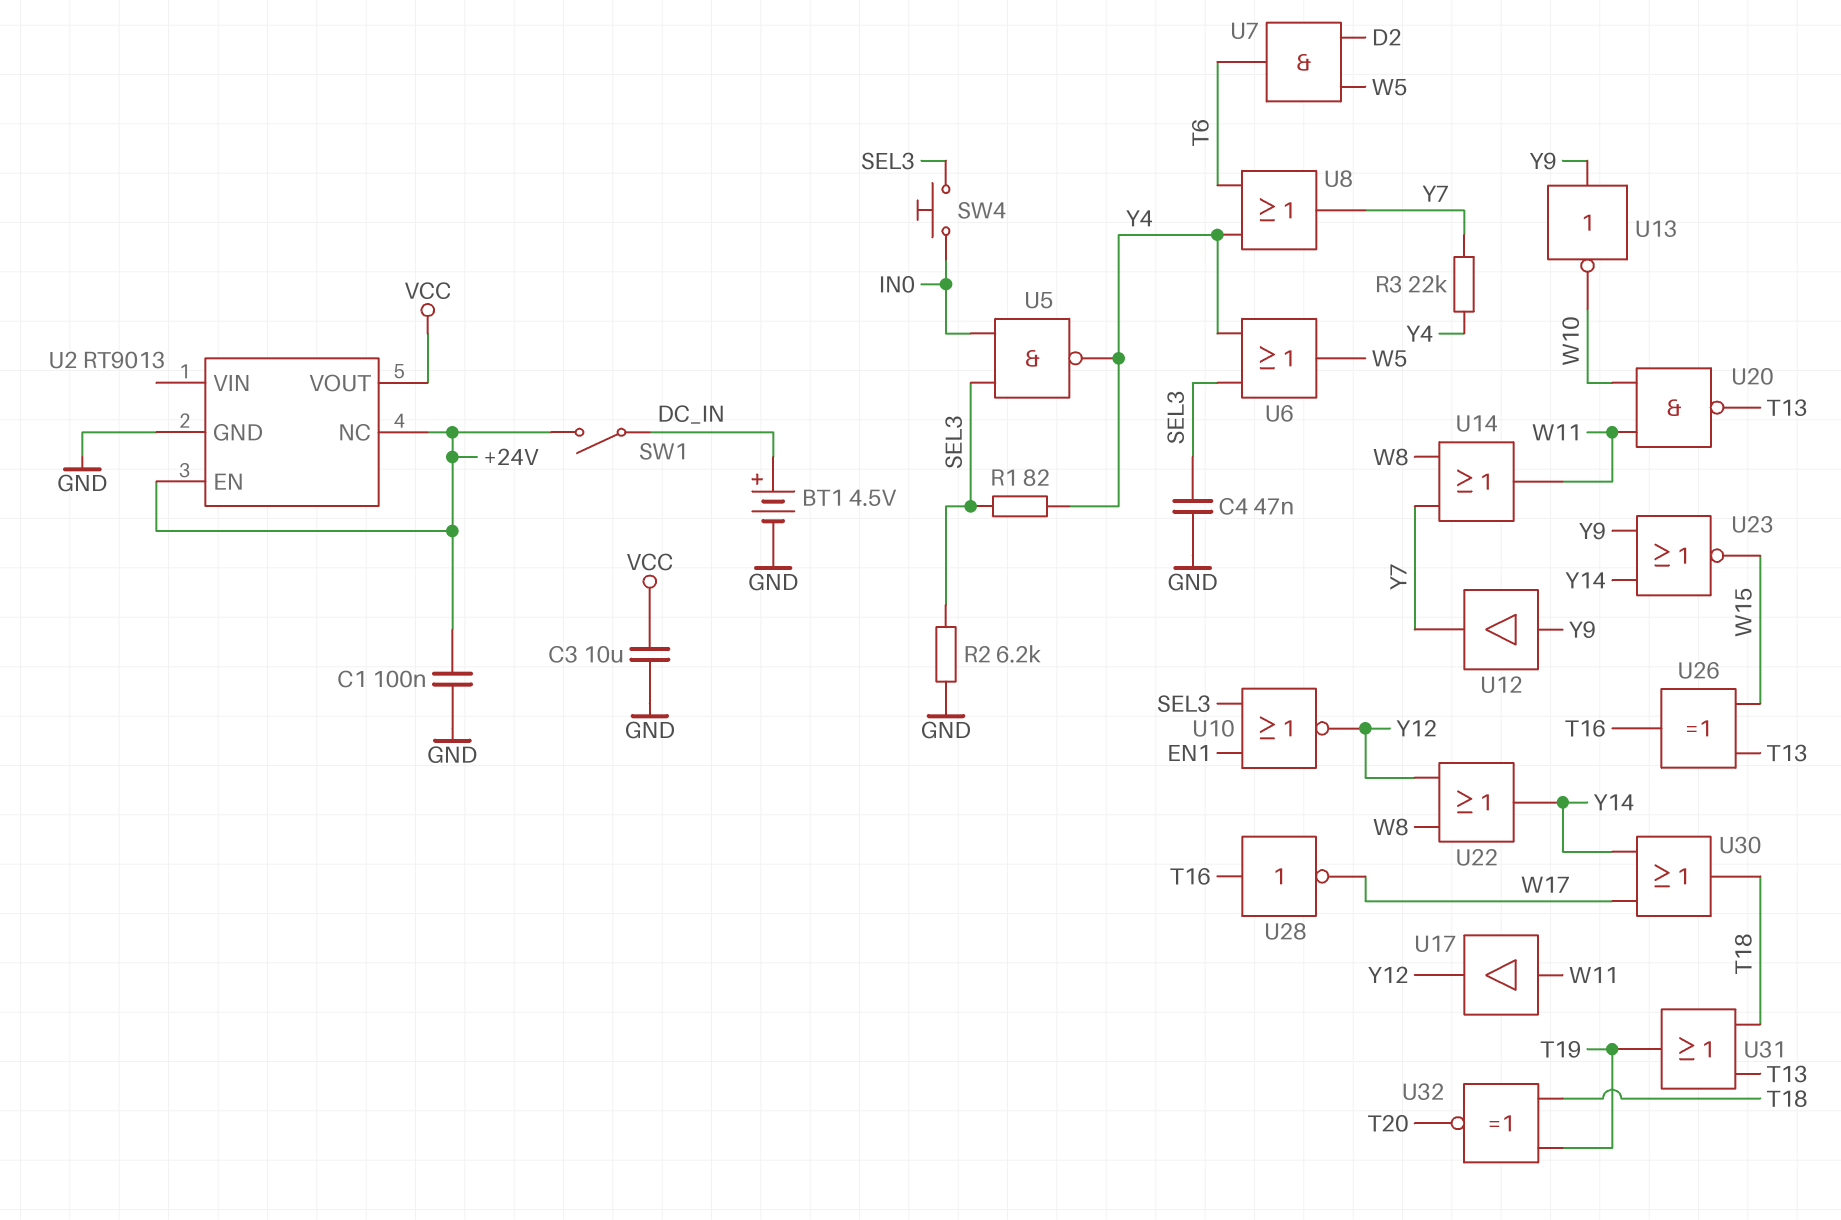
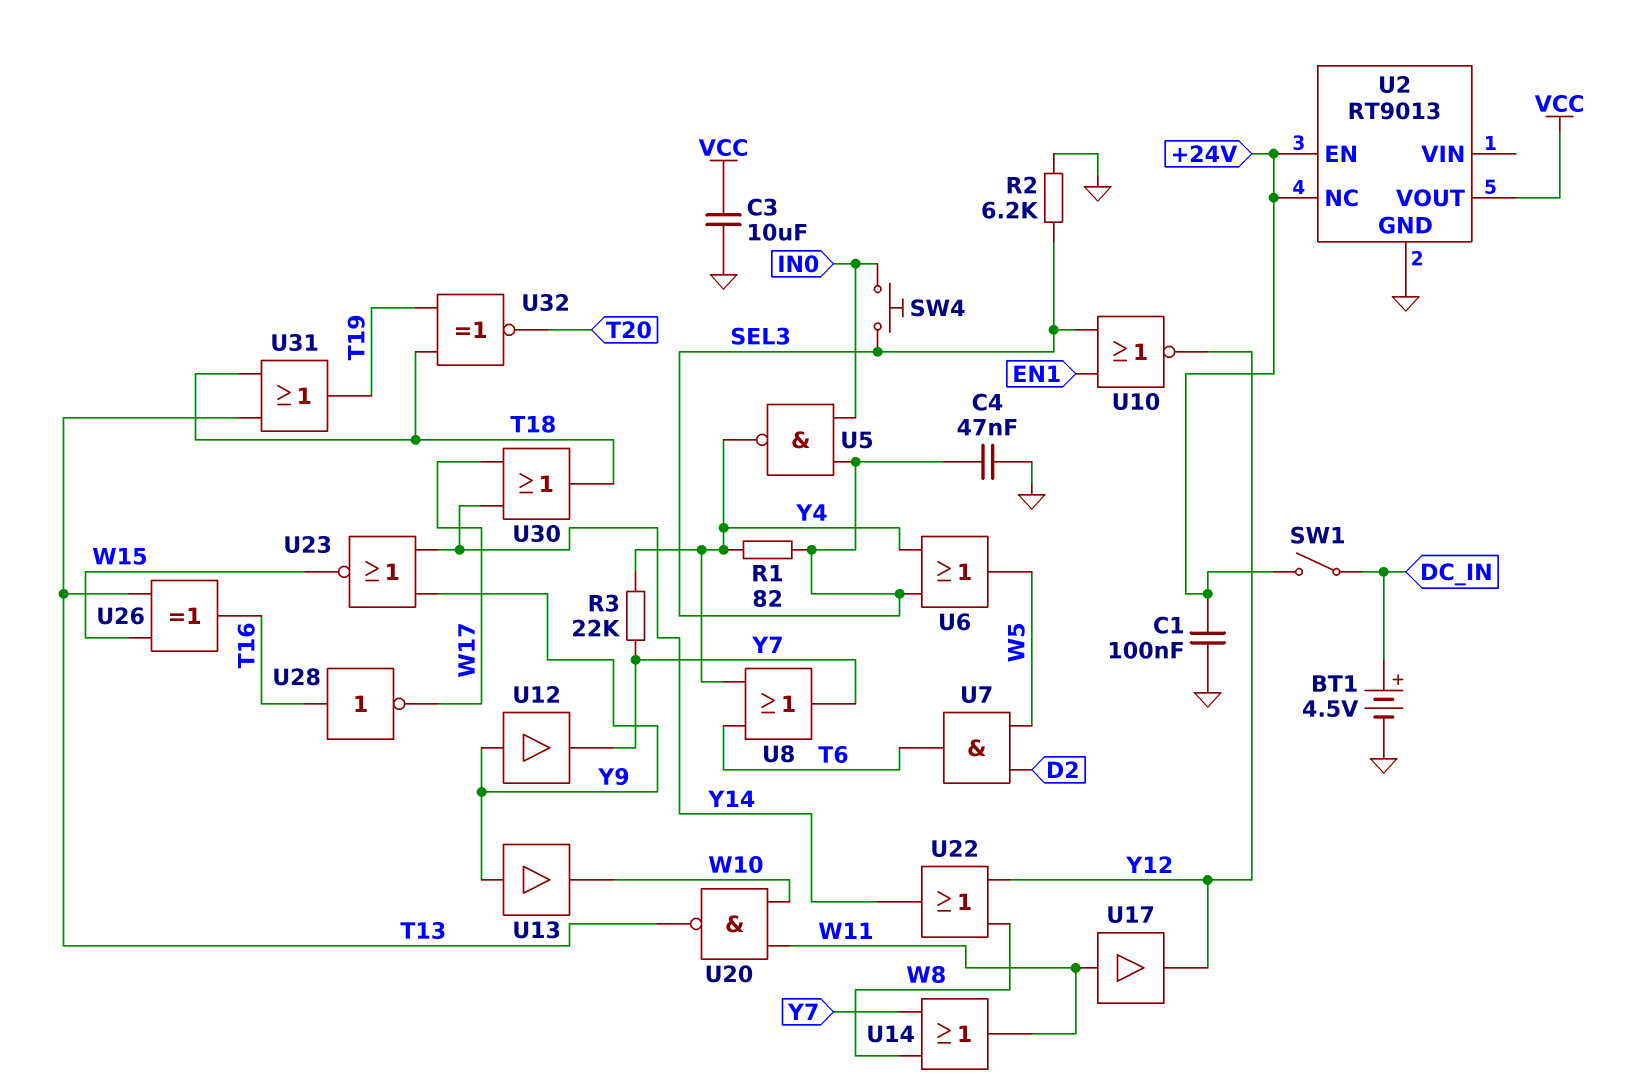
U13: NOT (in Y9, out W10) -> buffer (in Y9, out W10)

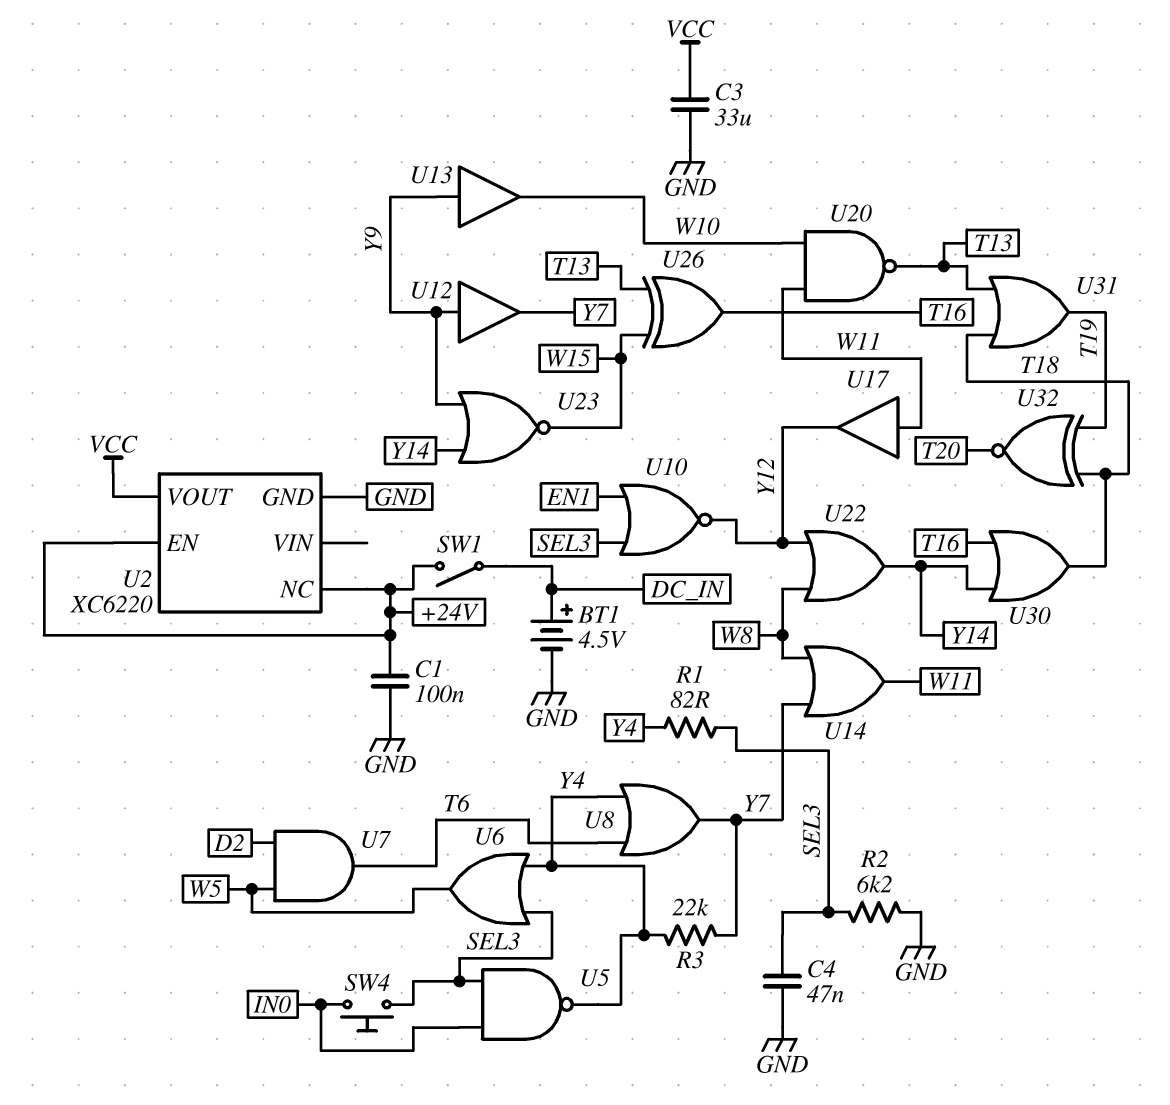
C3: 10uF (GND, VCC) -> 33uF (GND, VCC)
U2: RT9013 -> XC6220
U28: NOT (in T16, out W17) -> none
U30: OR (in W17, in Y14, out T18) -> OR (in T16, in Y14, out T18)

